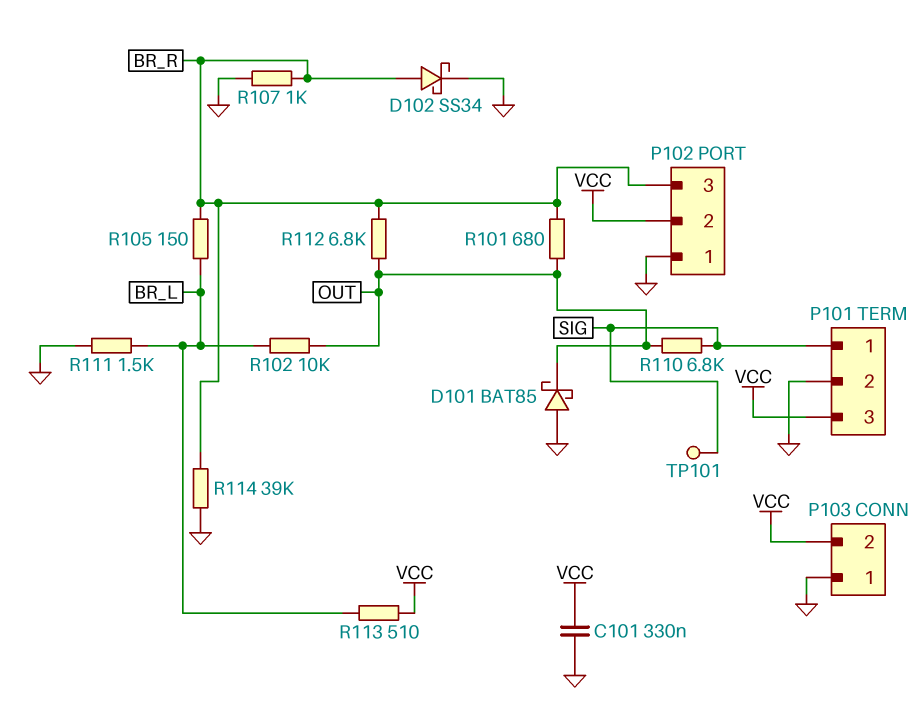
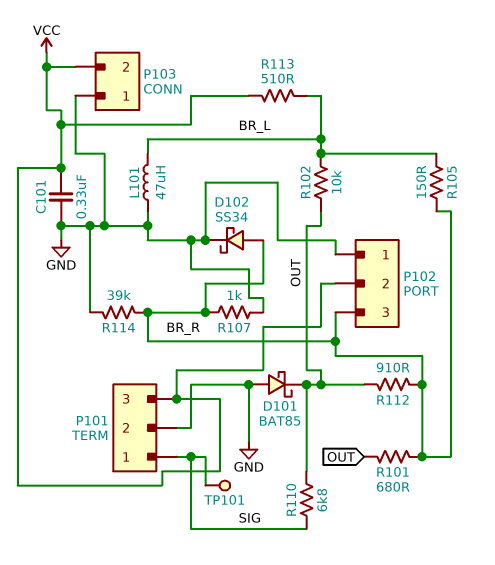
L101: none -> 47uH (BR_L, GND)
R111: 1.5k (BR_L, GND) -> none
R112: 6.8k (BR_R, OUT) -> 910 (BR_R, OUT)

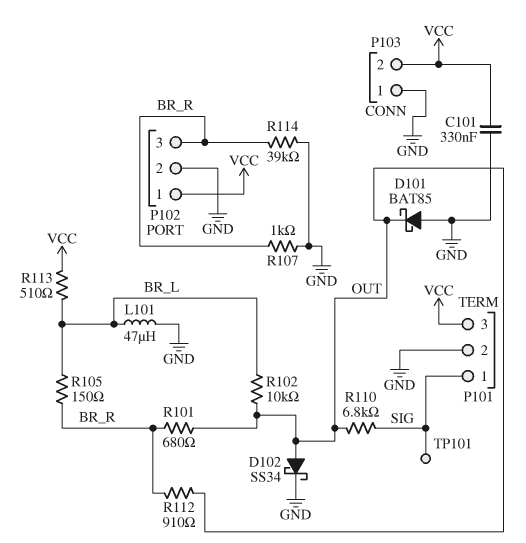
D102: schottky SS34 (A BR_R, K GND) -> schottky SS34 (A OUT, K GND)
P102 pin 1: GND -> VCC
P102 pin 2: VCC -> GND

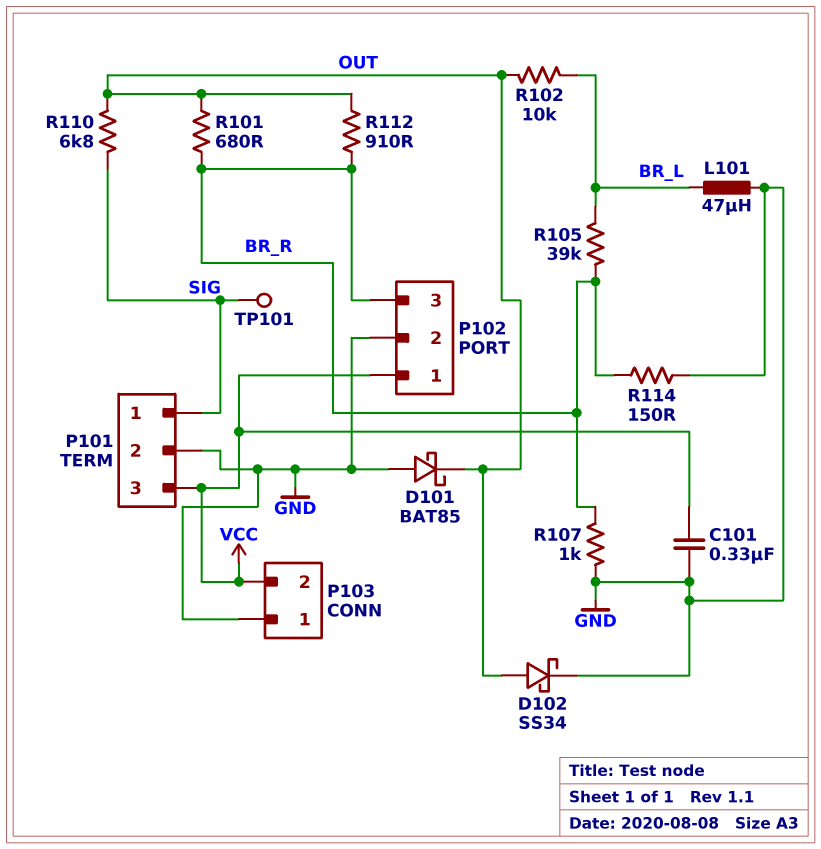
R105: 150 (BR_L, BR_R) -> 39k (BR_L, BR_R)
R113: 510 (BR_L, VCC) -> none
R114: 39k (BR_R, GND) -> 150 (BR_R, GND)

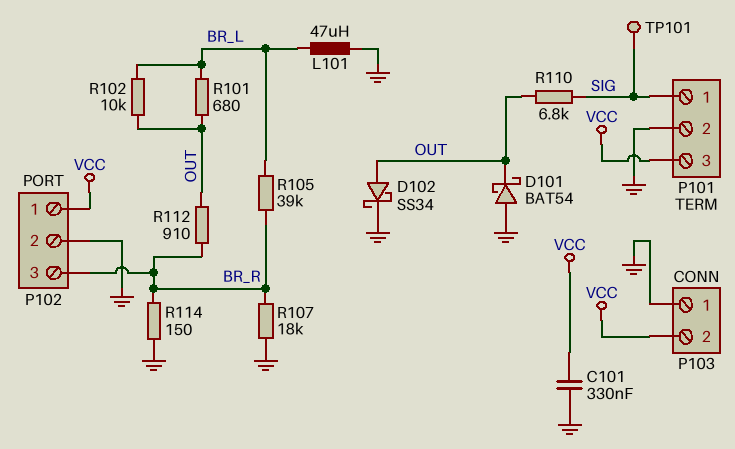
D101: schottky BAT85 (A GND, K OUT) -> schottky BAT54 (A GND, K OUT)
R101: 680 (BR_R, OUT) -> 680 (BR_L, OUT)
R107: 1k (BR_R, GND) -> 18k (BR_R, GND)

